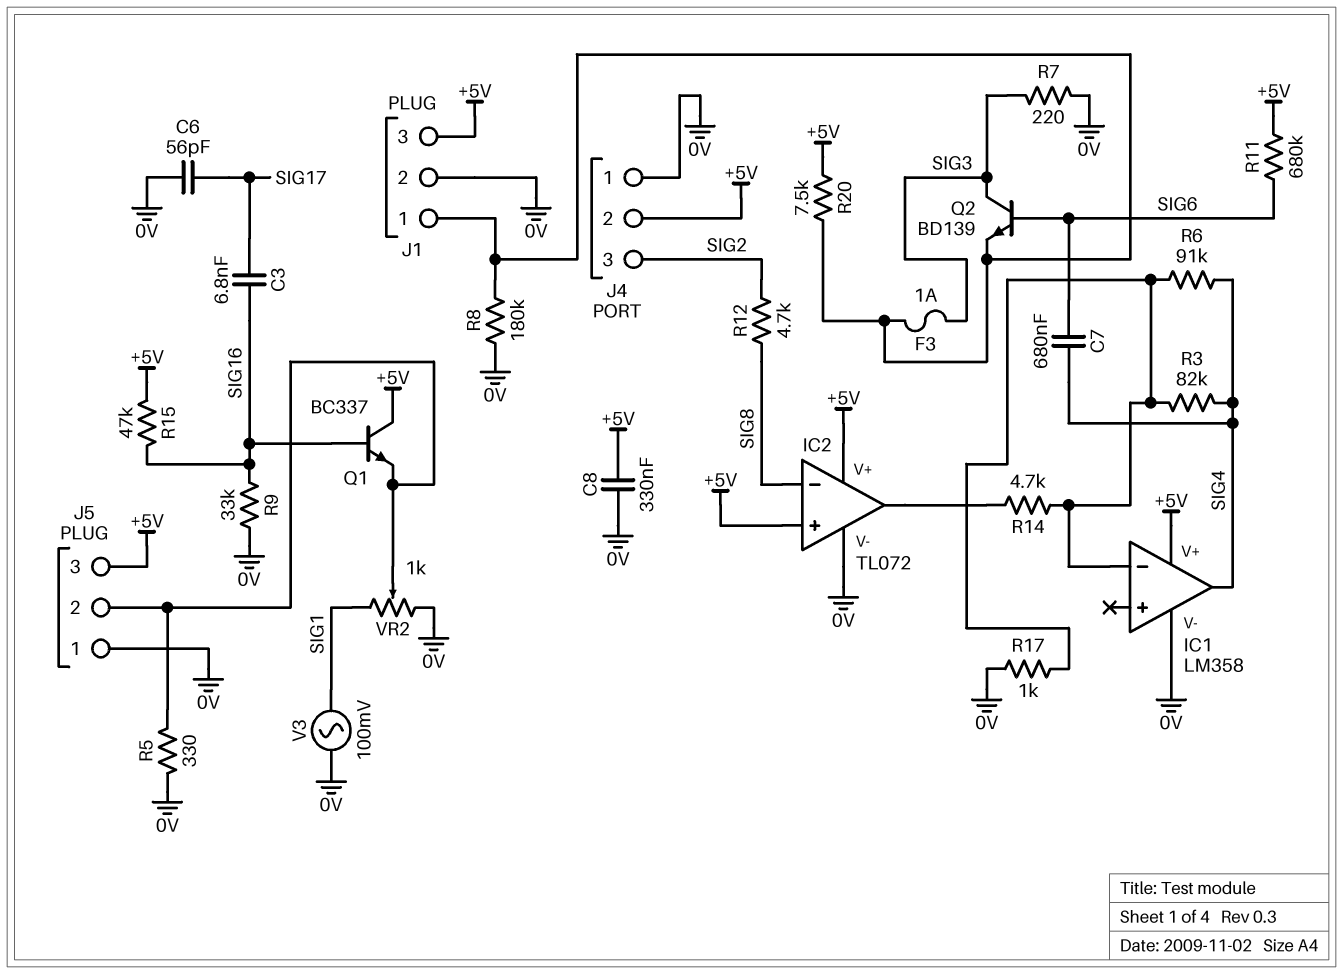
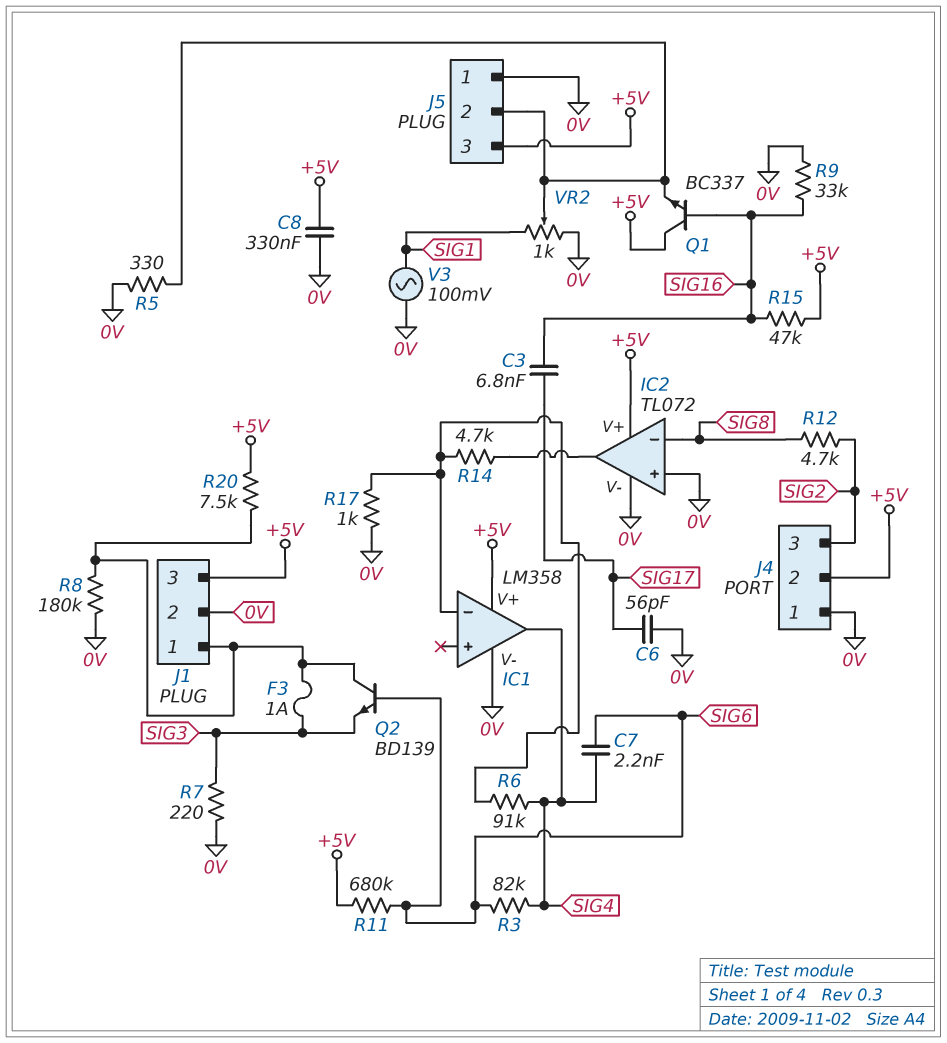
C7: 680nF (SIG4, SIG6) -> 2.2nF (SIG4, SIG6)
IC2 pin in+: +5V -> 0V
Q2: NPN BD139 (B SIG6, C SIG3, E J1/1) -> NPN BD139 (B SIG6, C J1/1, E SIG3)
R3: 82k (IC1/in-, SIG4) -> 82k (SIG4, SIG6)

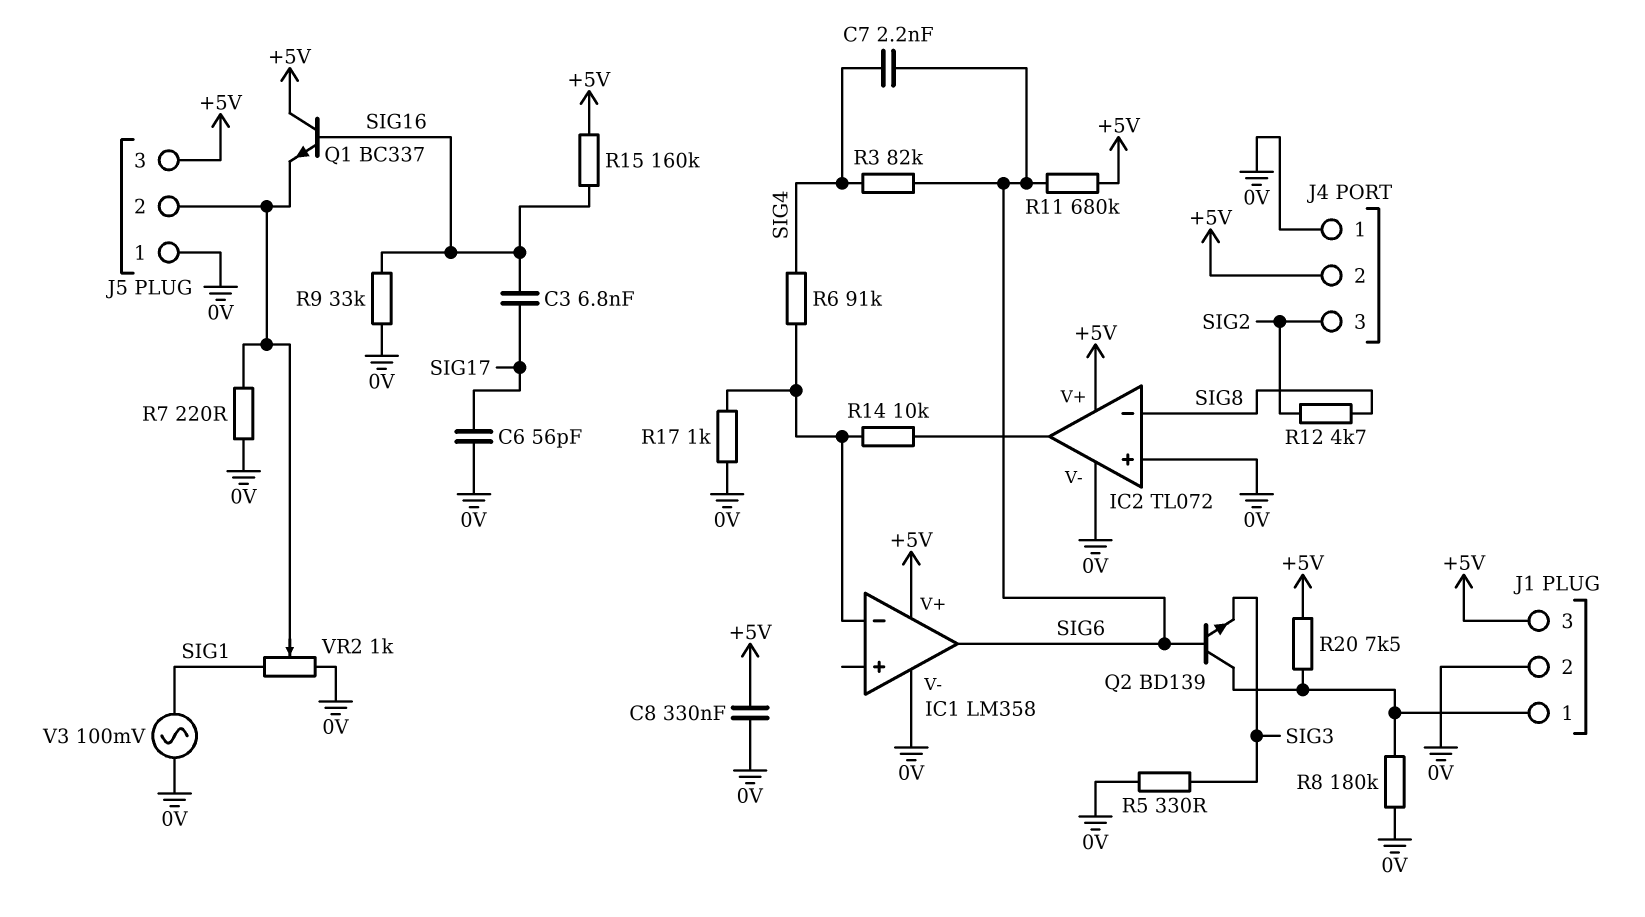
F3: 1A (J1/1, SIG3) -> none
IC1 pin out: SIG4 -> SIG6
R5: 330 (0V, J5/2) -> 330 (0V, SIG3)
R7: 220 (0V, SIG3) -> 220 (0V, J5/2)
R14: 4.7k (IC1/in-, IC2/out) -> 10k (IC1/in-, IC2/out)
R15: 47k (+5V, SIG16) -> 160k (+5V, SIG16)

